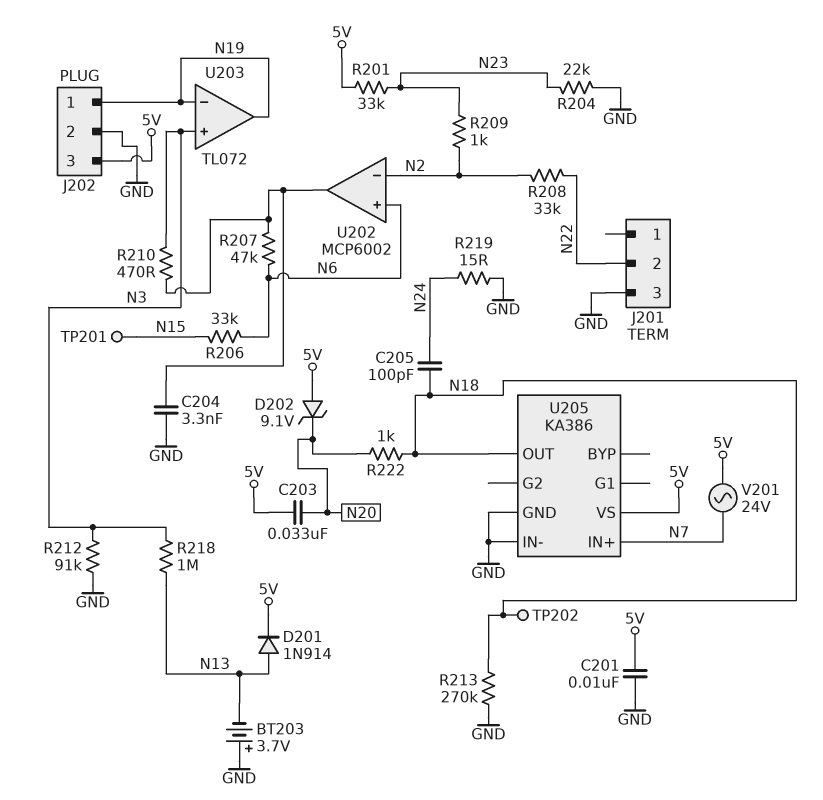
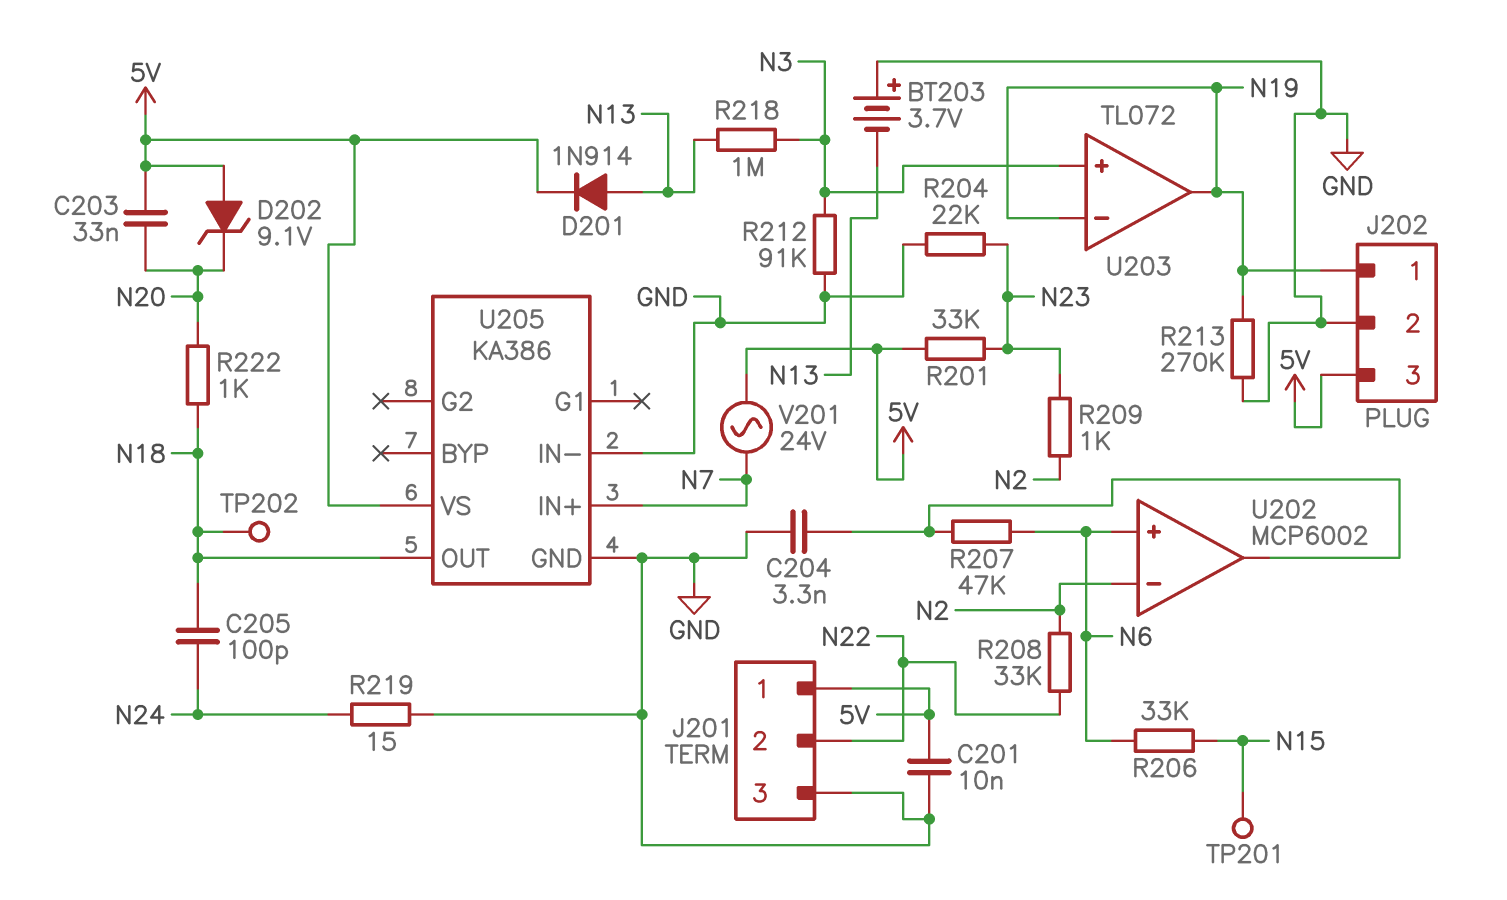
J201 pin 1: none -> 5V
R210: 470 (N3, U202/out) -> none
R213: 270k (GND, N18) -> 270k (GND, N19)

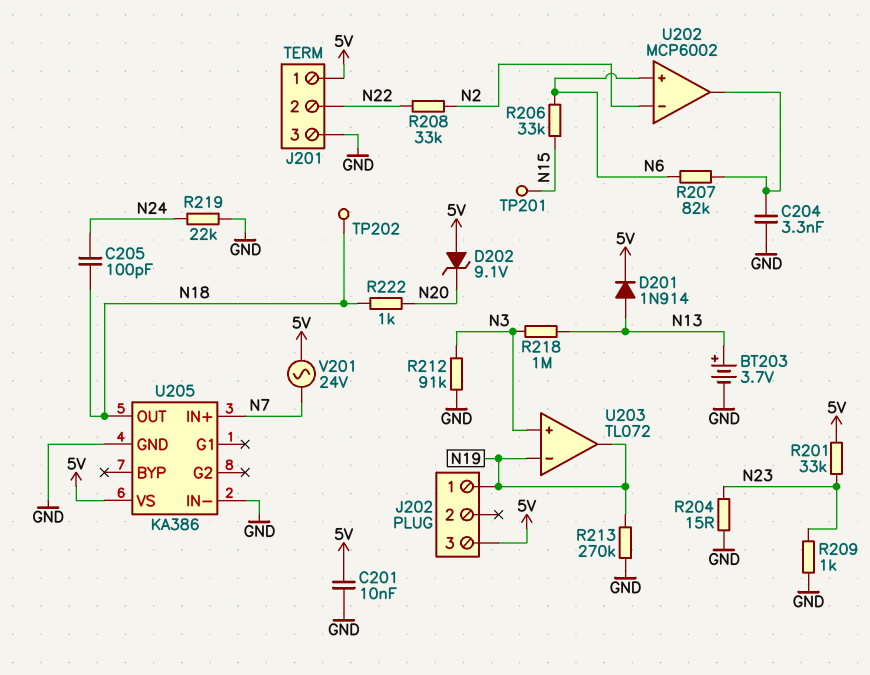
BT203: 3.7V (plus GND, minus N13) -> 3.7V (plus N13, minus GND)
C203: 33nF (5V, N20) -> none
J202 pin 2: GND -> none
R204: 22k (GND, N23) -> 15 (GND, N23)
R207: 47k (N6, U202/out) -> 82k (N6, U202/out)
R209: 1k (N2, N23) -> 1k (GND, N23)
R219: 15 (GND, N24) -> 22k (GND, N24)

